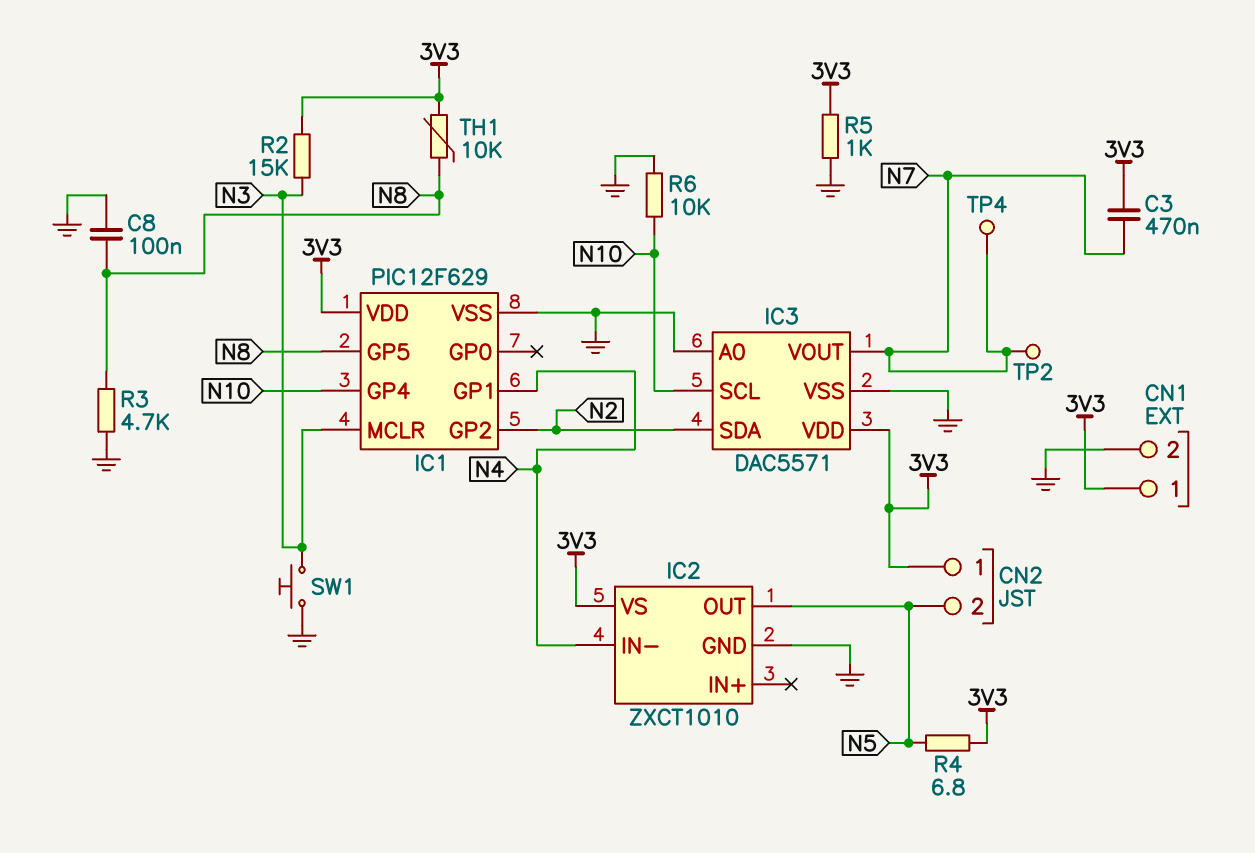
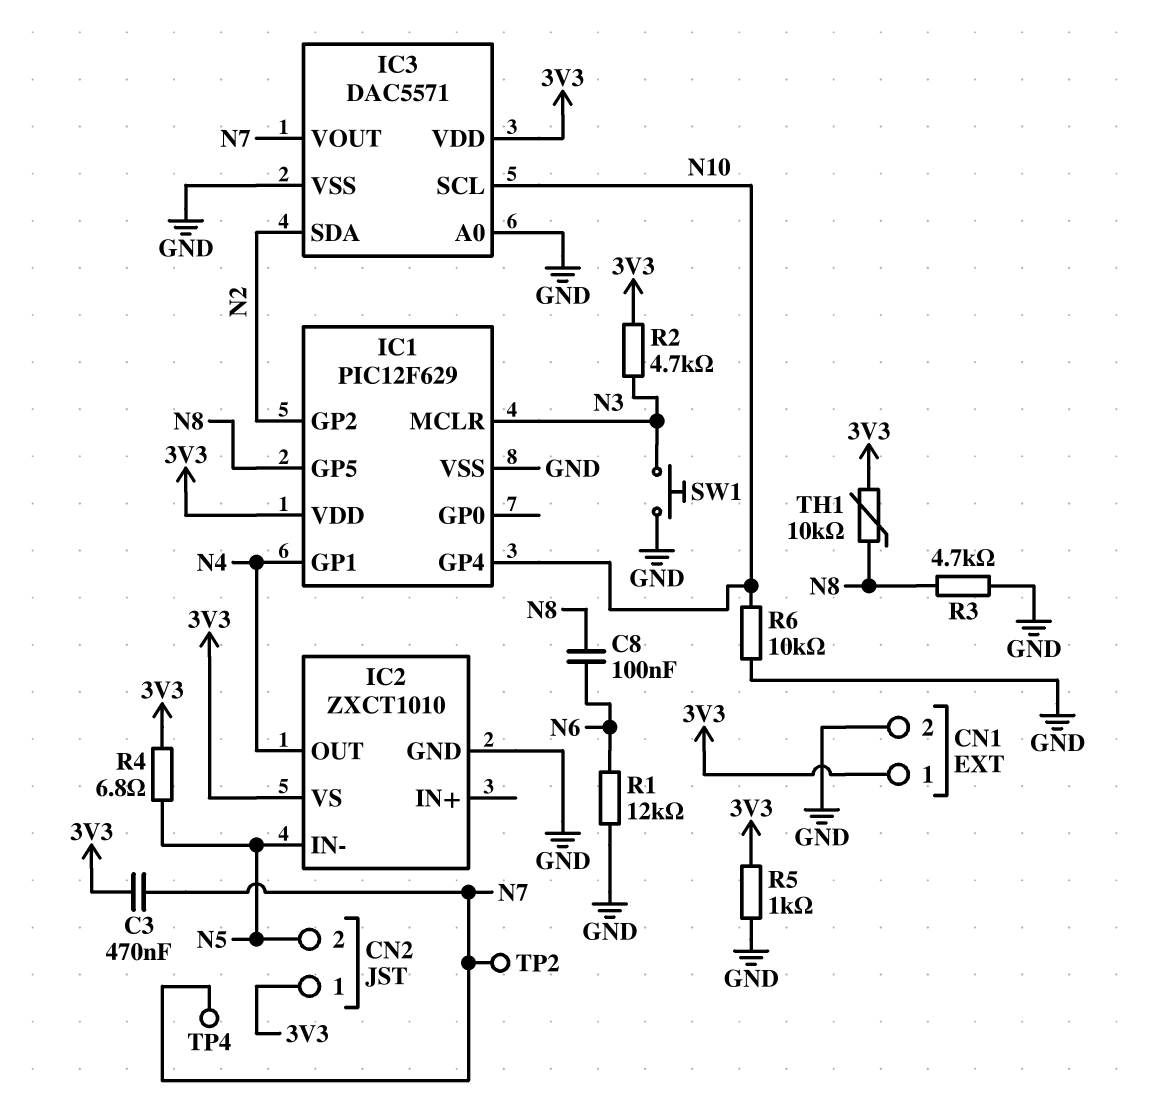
C8: 100nF (GND, N8) -> 100nF (N6, N8)
IC2 pin IN-: N4 -> N5
IC2 pin OUT: N5 -> N4
R1: none -> 12k (GND, N6)
R2: 15k (3V3, N3) -> 4.7k (3V3, N3)

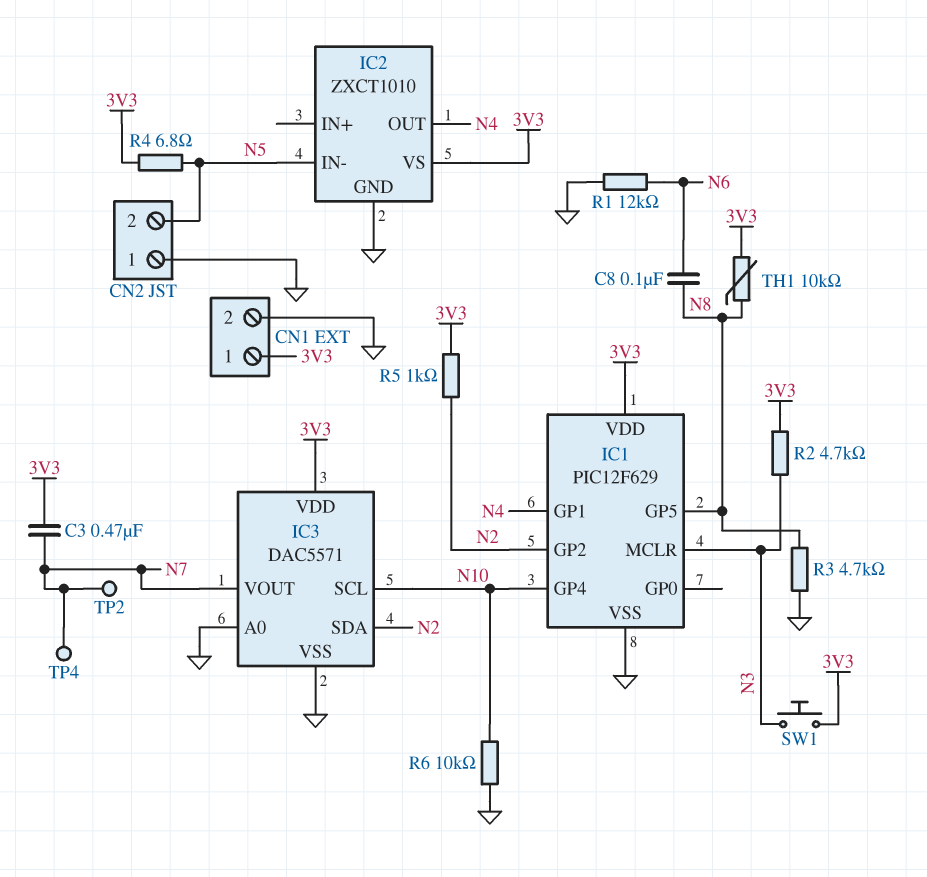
CN2 pin 1: 3V3 -> GND
R5: 1k (3V3, GND) -> 1k (3V3, N2)
SW1: button (GND, N3) -> button (3V3, N3)

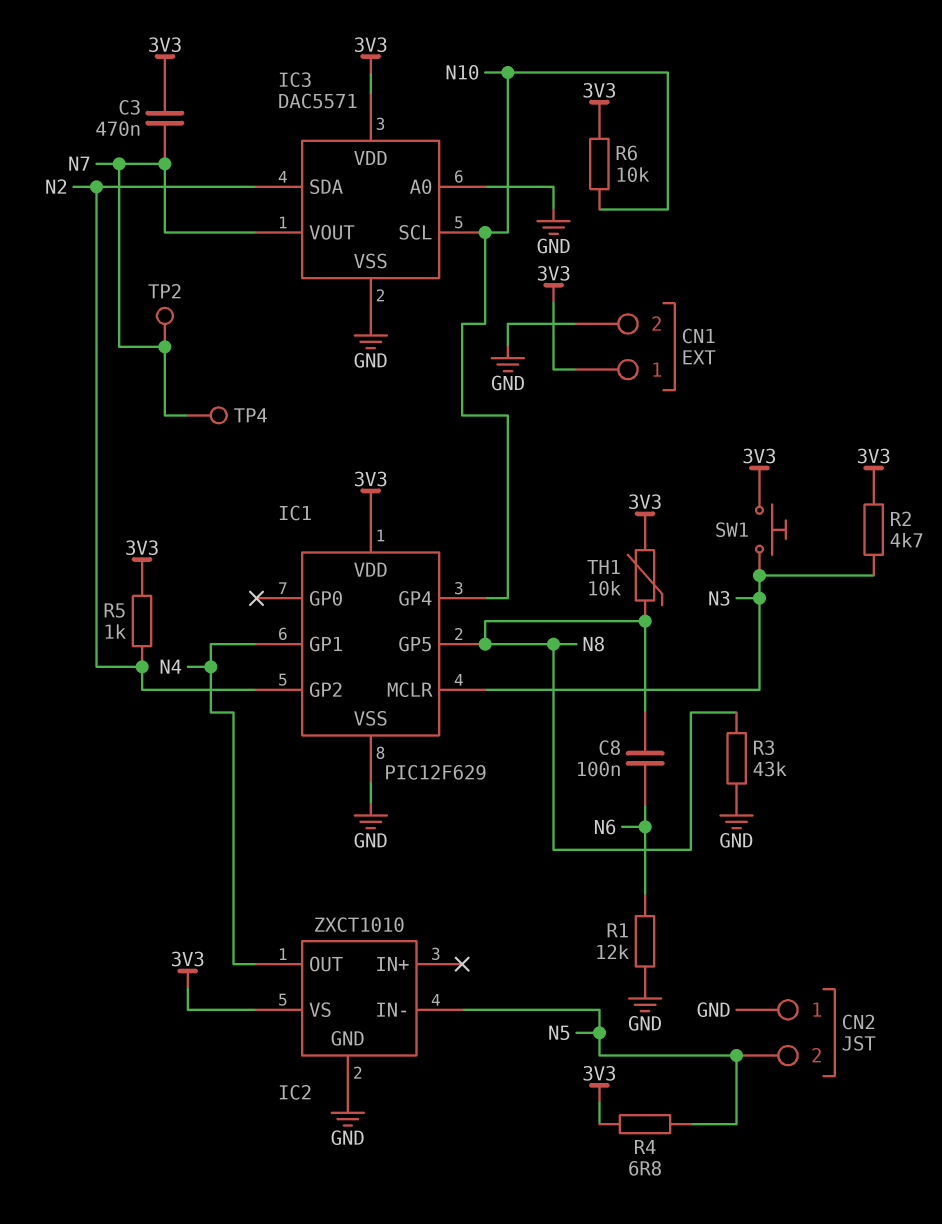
R3: 4.7k (GND, N8) -> 43k (GND, N8)
R6: 10k (GND, N10) -> 10k (3V3, N10)

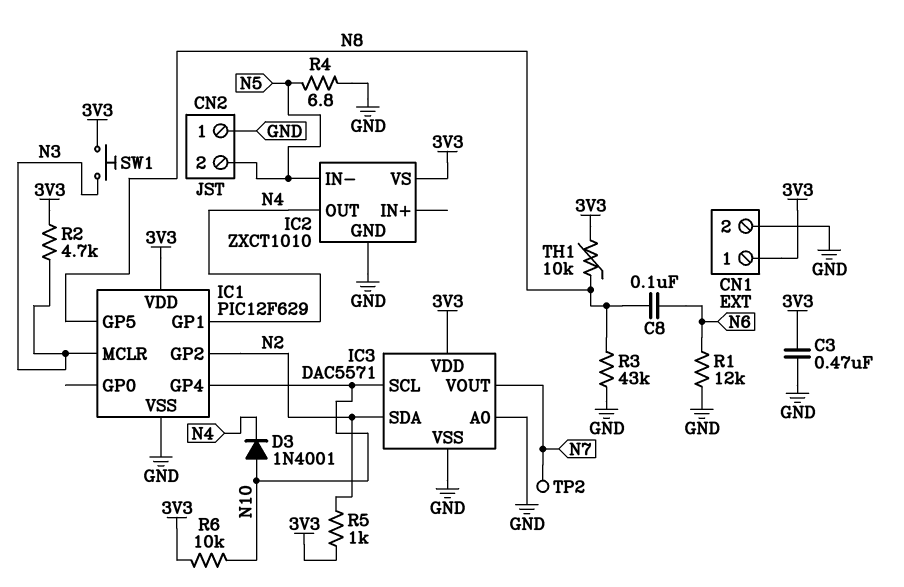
C3: 470nF (3V3, N7) -> 470nF (3V3, GND)
D3: none -> diode 1N4001 (A N10, K N4)
R4: 6.8 (3V3, N5) -> 6.8 (GND, N5)
TP4: test point (N7) -> none

